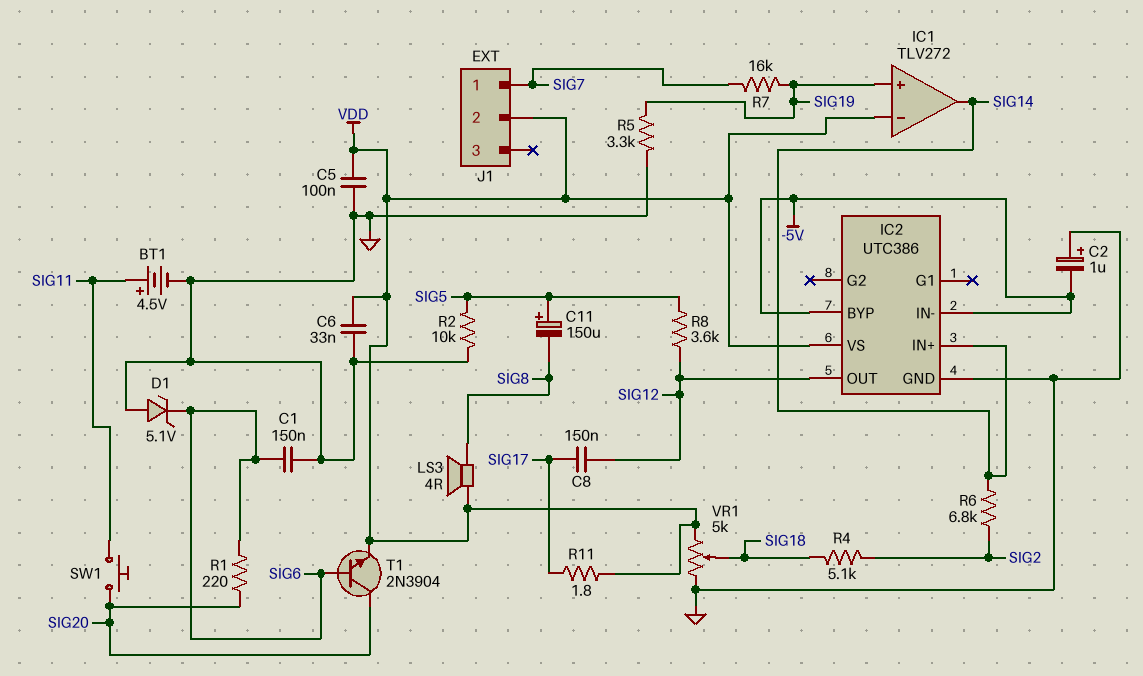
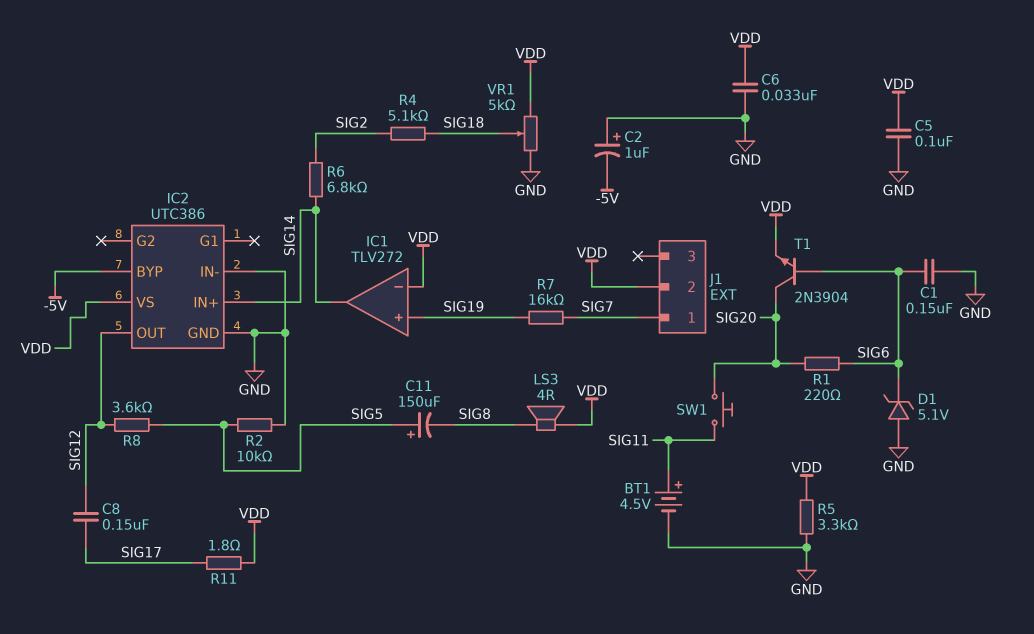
IC2 pin IN-: -5V -> GND
R5: 3.3k (GND, SIG19) -> 3.3k (GND, VDD)

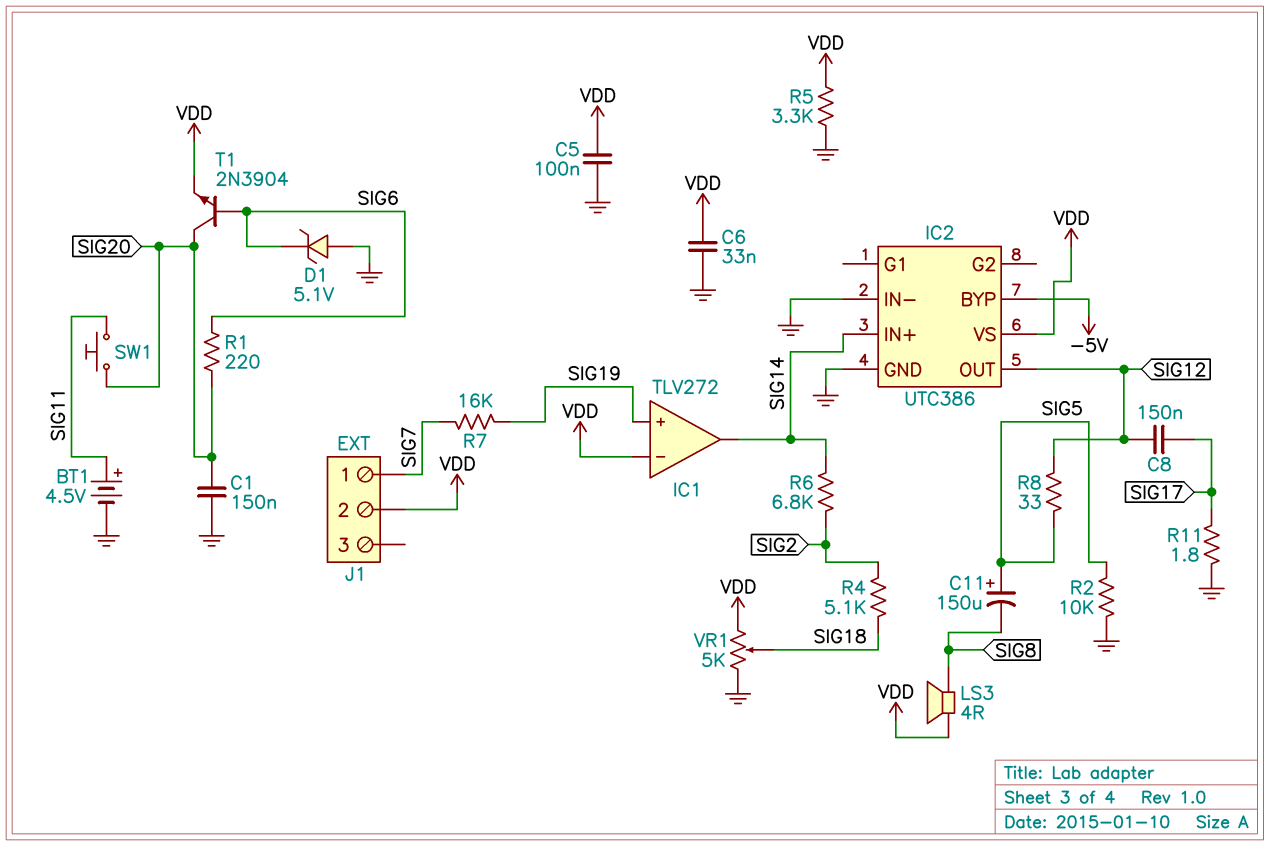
C1: 150nF (GND, SIG6) -> 150nF (GND, SIG20)
C2: 1uF (plus GND, minus -5V) -> none
R8: 3.6k (SIG5, SIG12) -> 33 (SIG5, SIG12)
R11: 1.8 (SIG17, VDD) -> 1.8 (GND, SIG17)

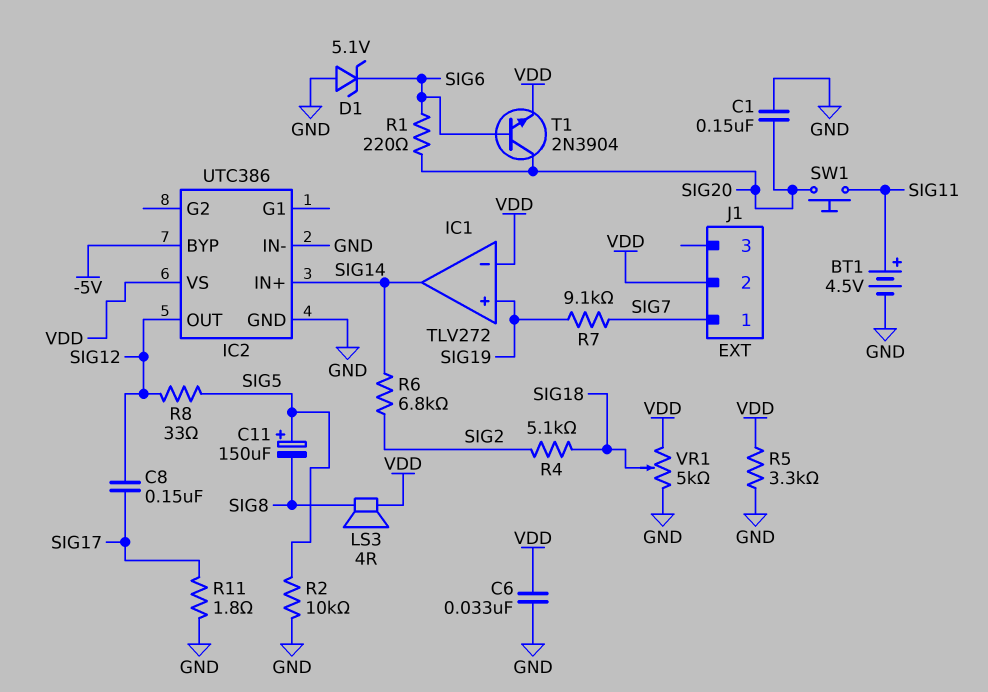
C5: 100nF (GND, VDD) -> none
R7: 16k (SIG7, SIG19) -> 9.1k (SIG7, SIG19)

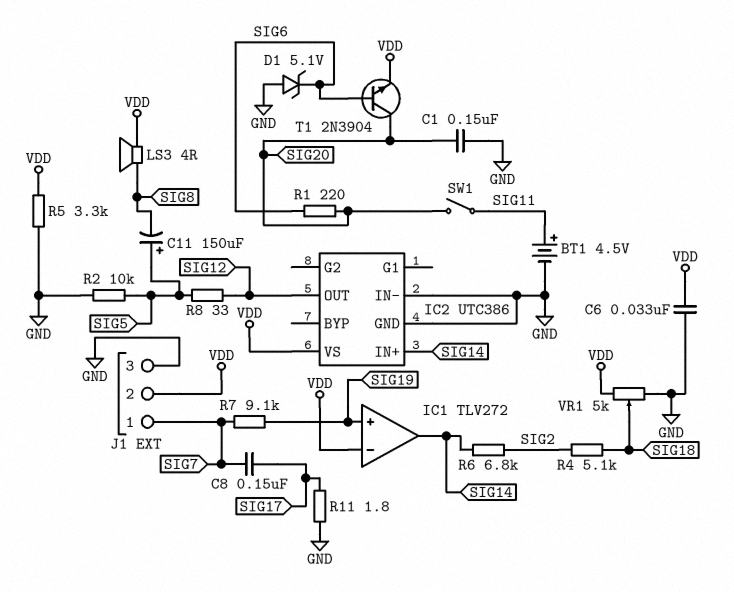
C8: 150nF (SIG12, SIG17) -> 150nF (SIG7, SIG17)
IC2 pin BYP: -5V -> none
J1 pin 3: none -> GND
SW1: button (SIG11, SIG20) -> switch (SIG11, SIG20)

